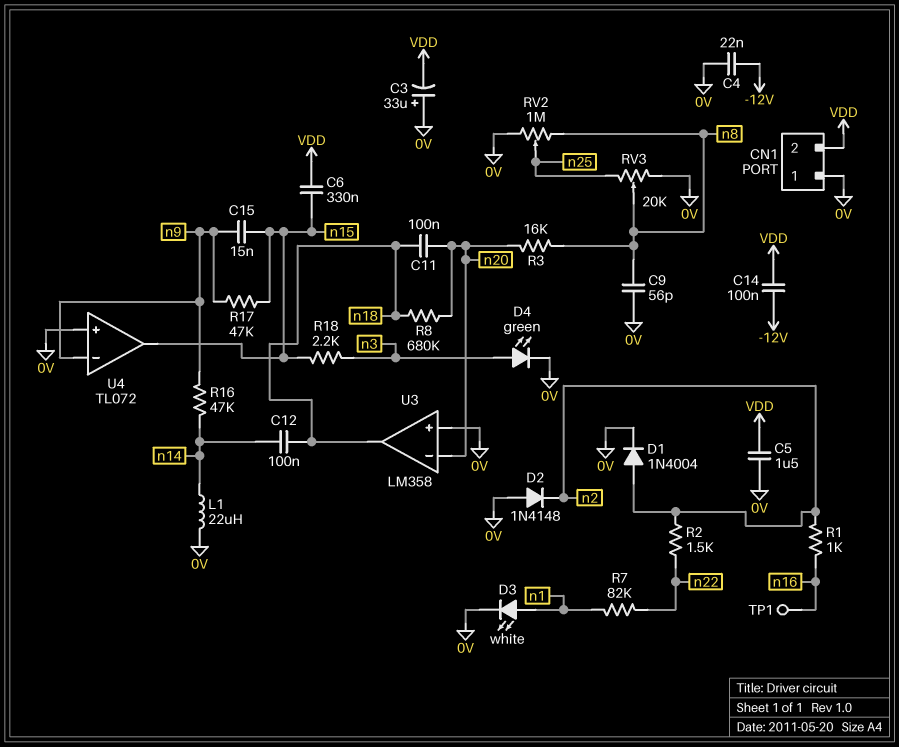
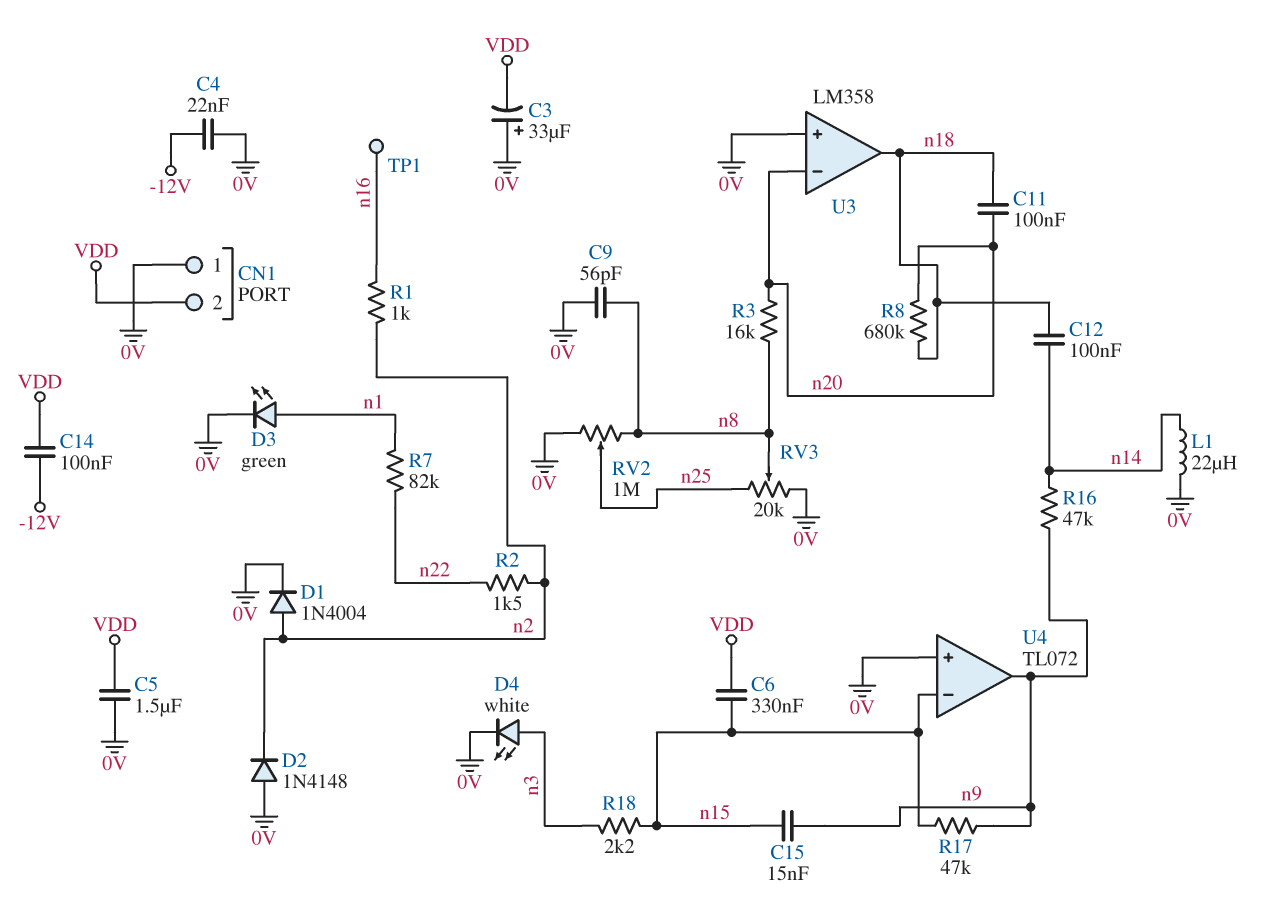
D3: LED white (A n1, K 0V) -> LED green (A n1, K 0V)
D4: LED green (A n3, K 0V) -> LED white (A n3, K 0V)
U4 pin in-: n9 -> n15
U4 pin out: n15 -> n9

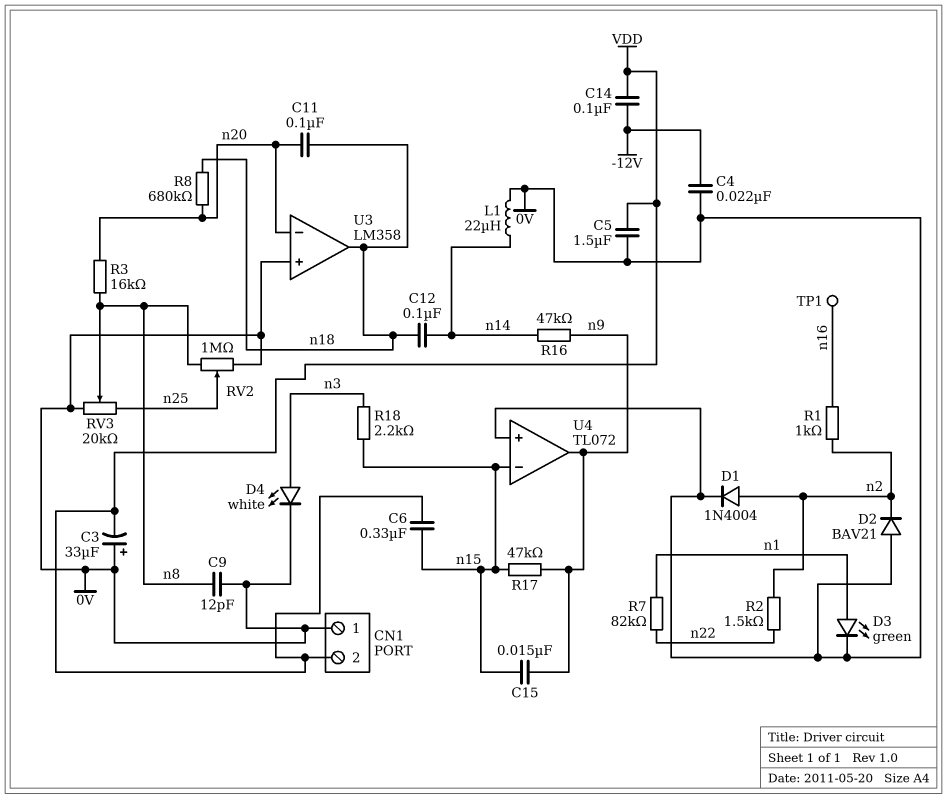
C9: 56pF (0V, n8) -> 12pF (0V, n8)
D2: diode 1N4148 (A 0V, K n2) -> diode BAV21 (A 0V, K n2)

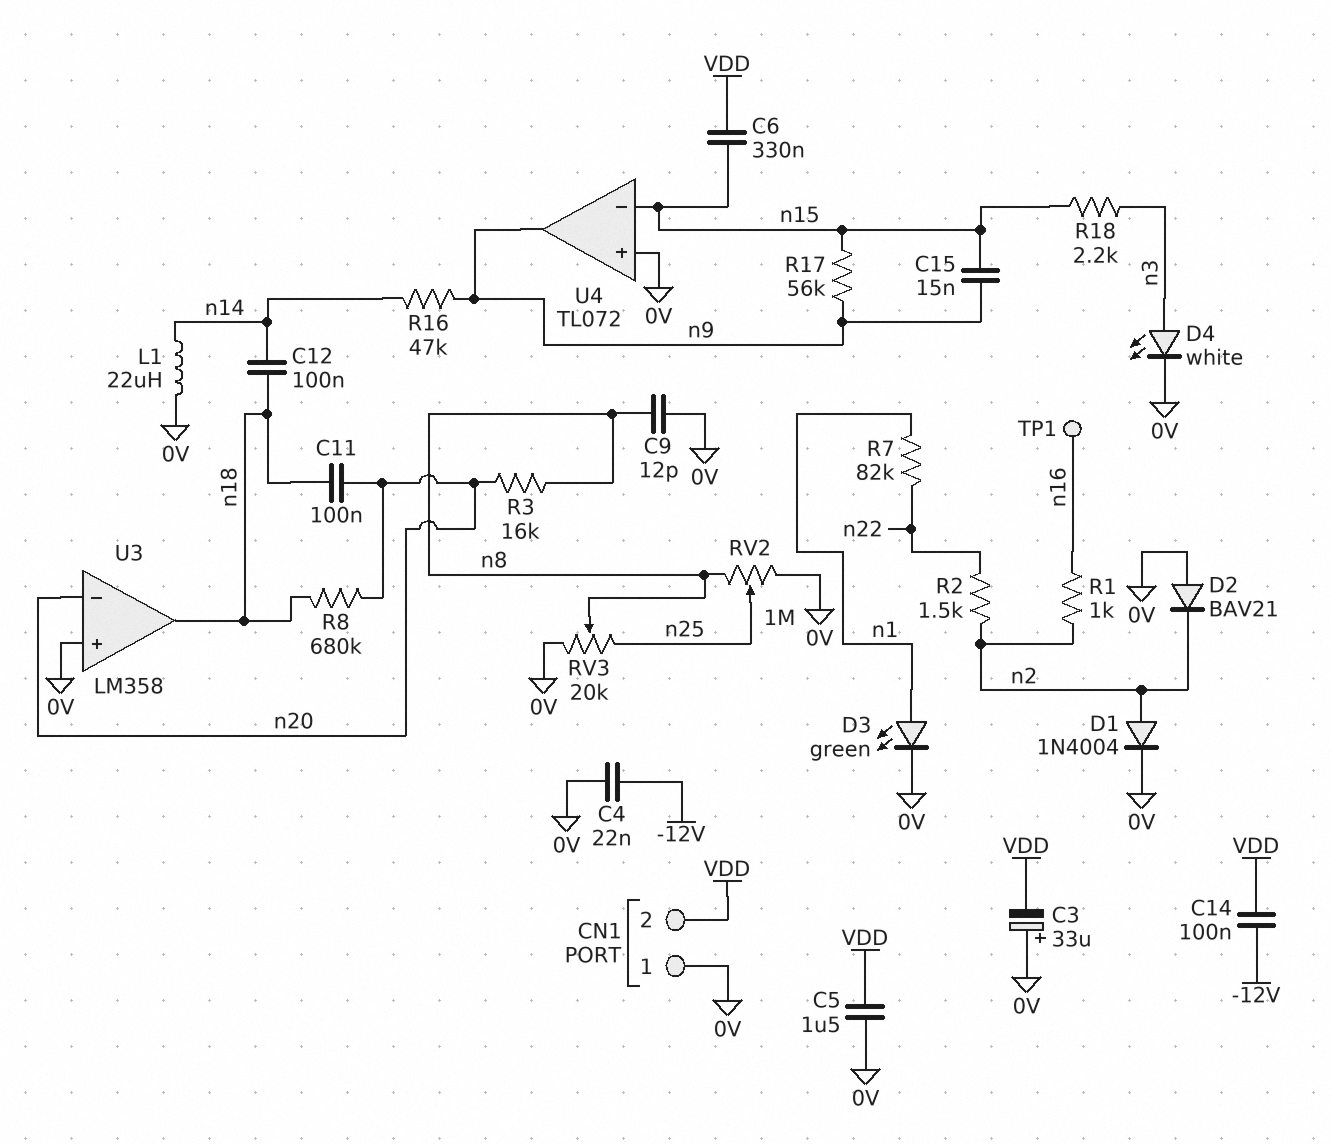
R17: 47k (n9, n15) -> 56k (n9, n15)

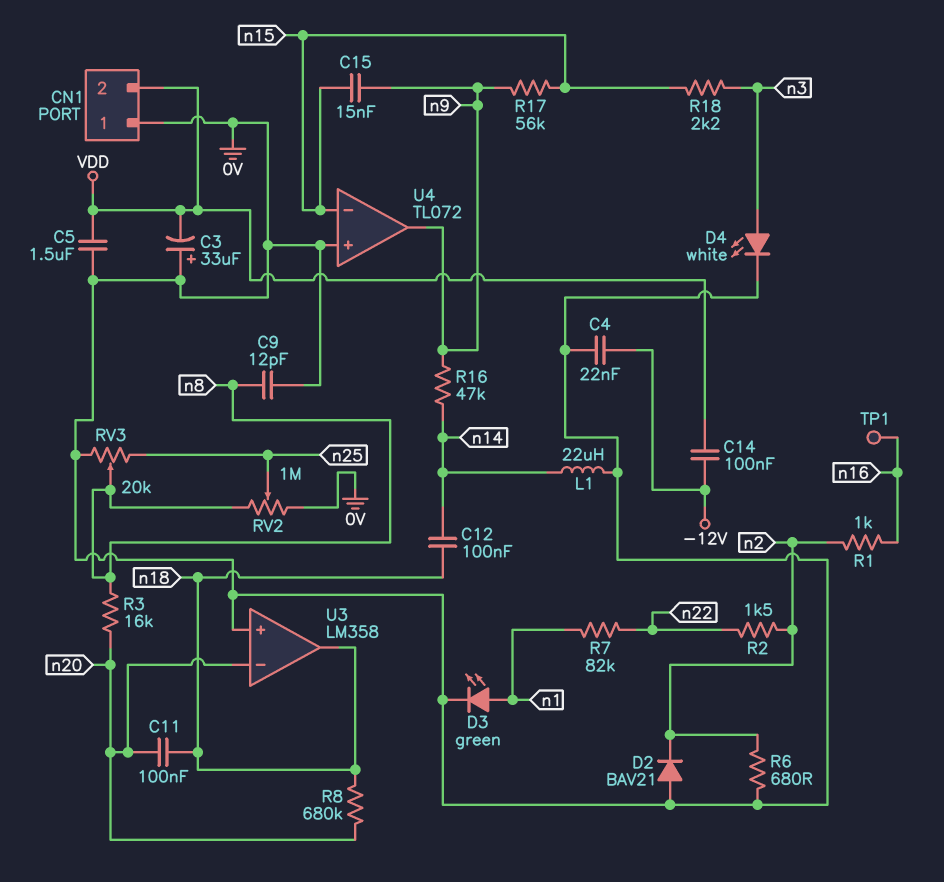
C6: 330nF (VDD, n15) -> none
D1: diode 1N4004 (A n2, K 0V) -> none
R6: none -> 680 (0V, n2)

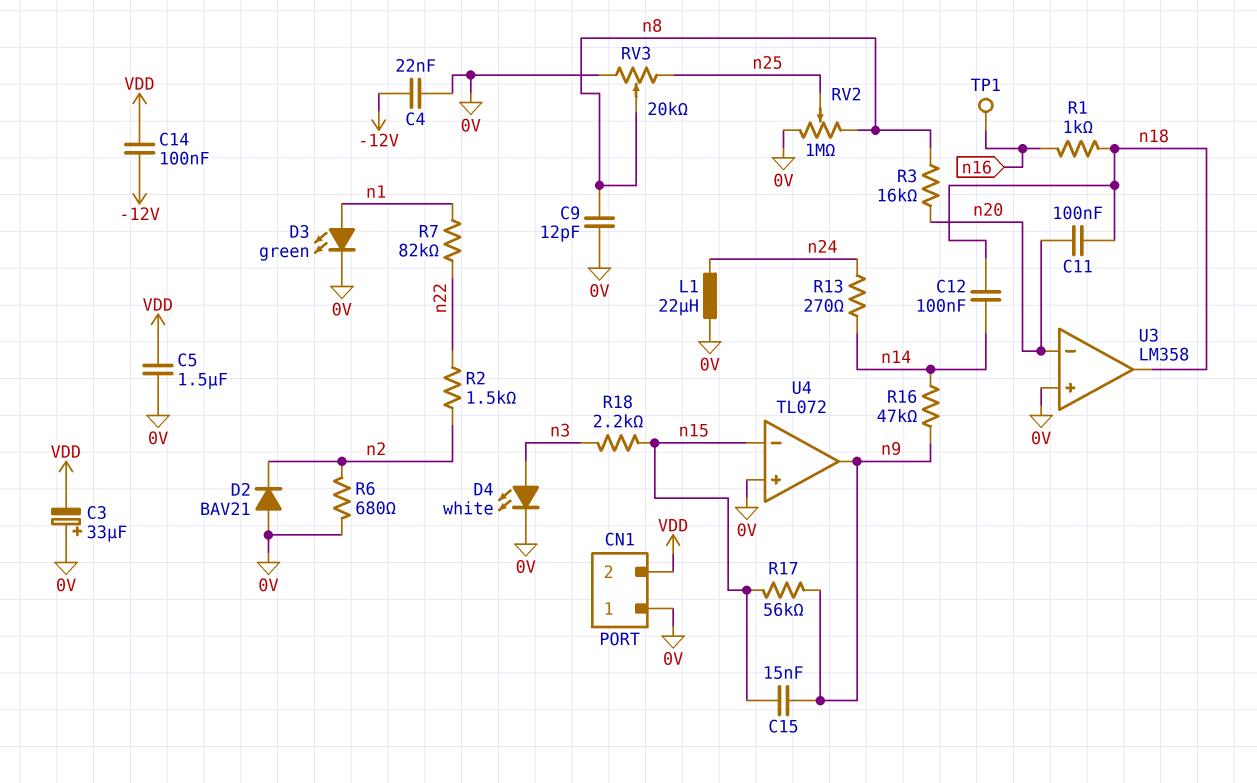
L1: 22uH (0V, n14) -> 22uH (0V, n24)
R1: 1k (n2, n16) -> 1k (n16, n18)
R8: 680k (n18, n20) -> none
R13: none -> 270 (n14, n24)

